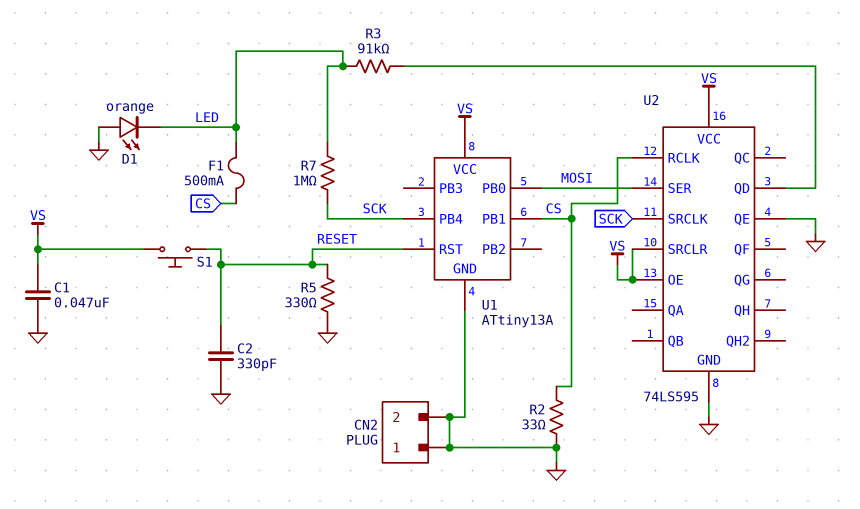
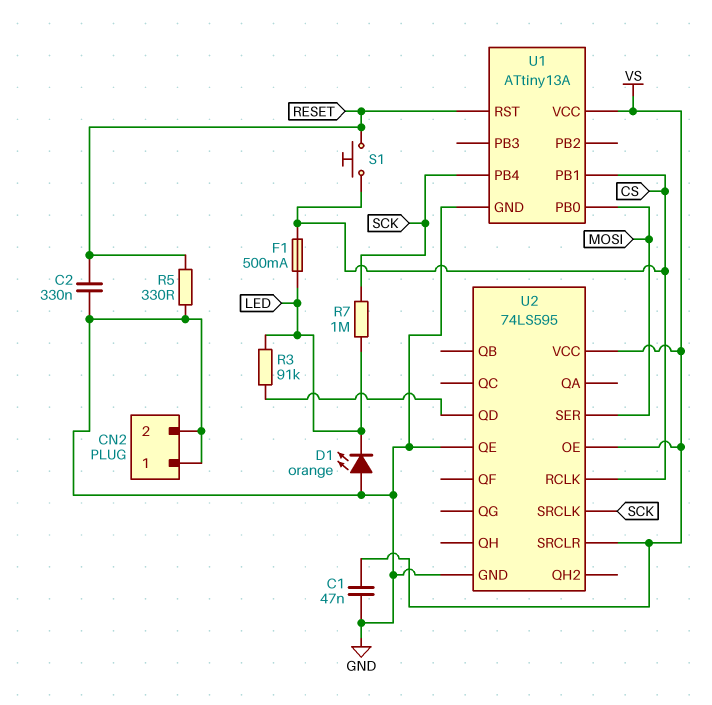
C2: 330pF (GND, RESET) -> 330nF (GND, RESET)
R2: 33 (CS, GND) -> none
S1: button (RESET, VS) -> button (CS, RESET)

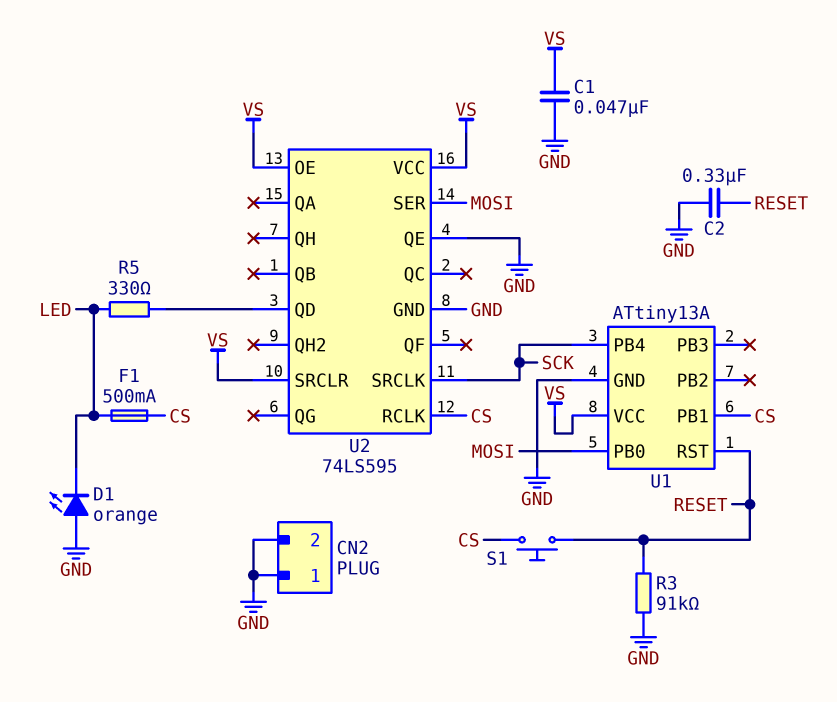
R3: 91k (LED, U2/QD) -> 91k (GND, RESET)
R5: 330 (GND, RESET) -> 330 (LED, U2/QD)
R7: 1M (LED, SCK) -> none

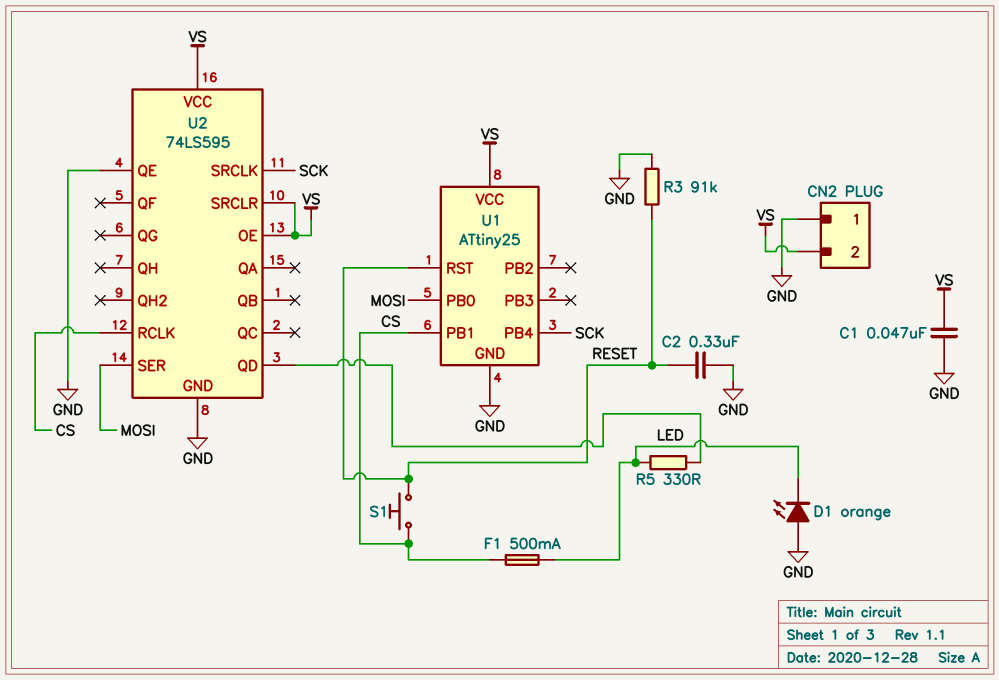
CN2 pin 2: GND -> VS
U1: ATtiny13A -> ATtiny25

